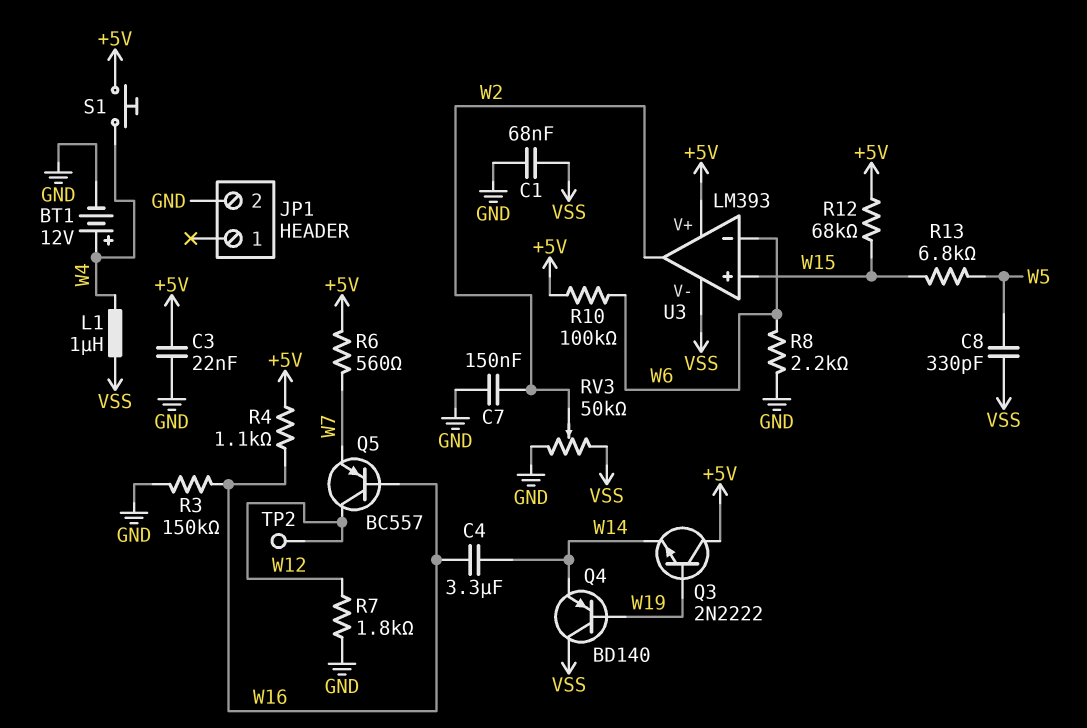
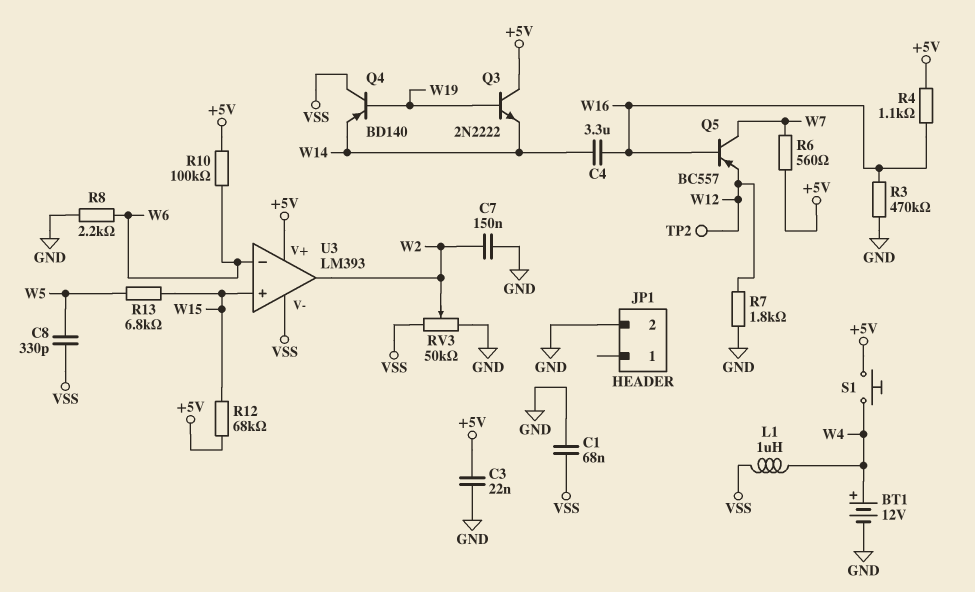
Q5: PNP BC557 (B W16, C W12, E W7) -> PNP BC557 (B W16, C W7, E W12)
R3: 150k (GND, W16) -> 470k (GND, W16)

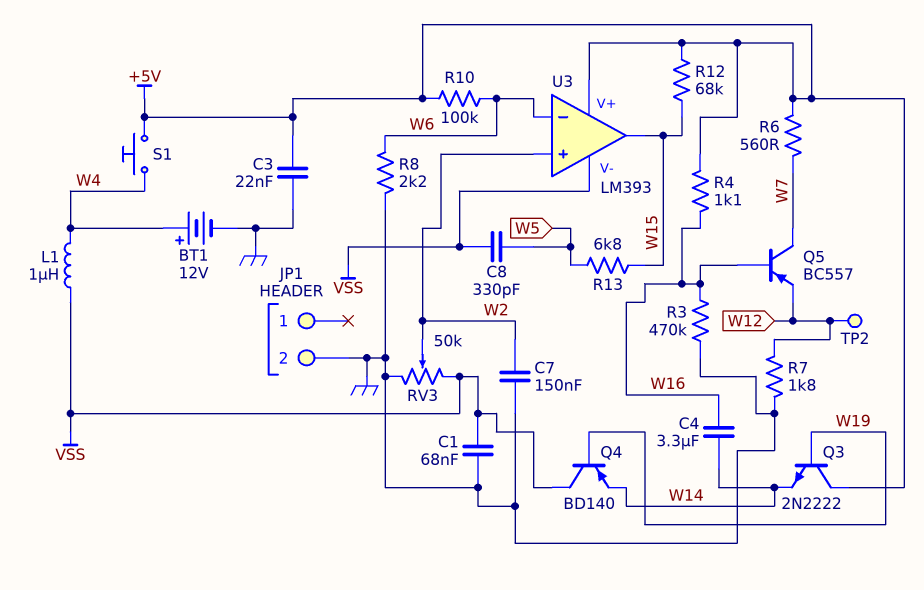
U3 pin in+: W15 -> W2
U3 pin out: W2 -> W15

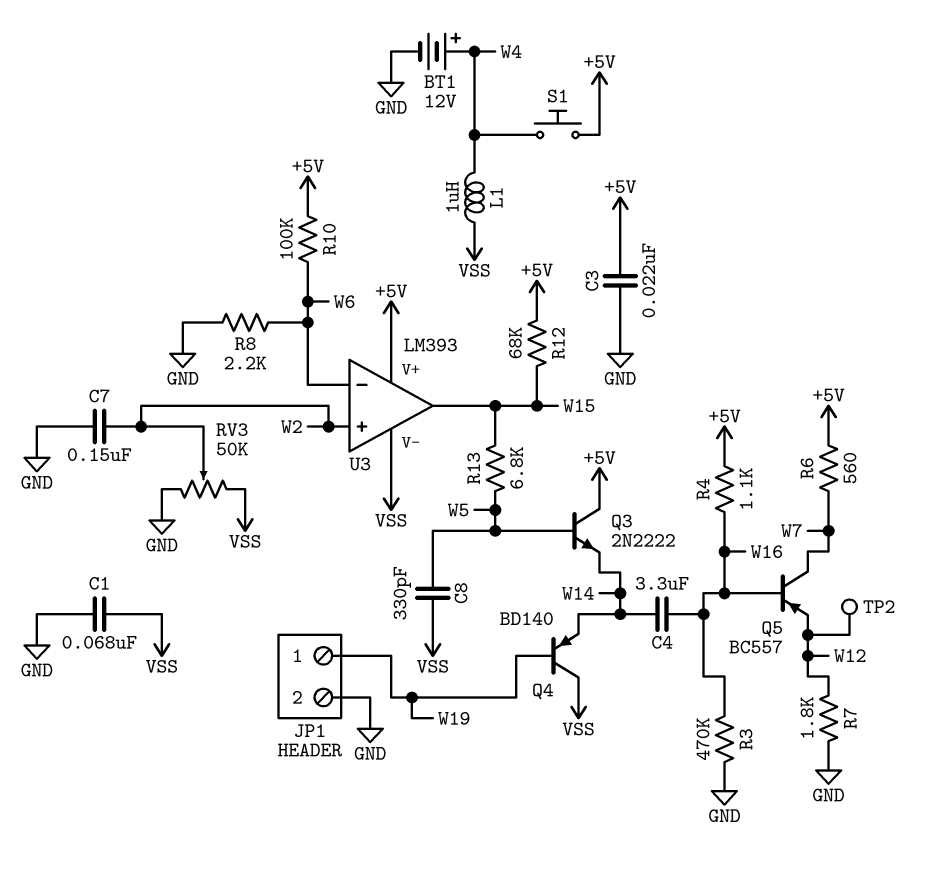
JP1 pin 1: none -> W19
Q3: NPN 2N2222 (B W19, C +5V, E W14) -> NPN 2N2222 (B W5, C +5V, E W14)

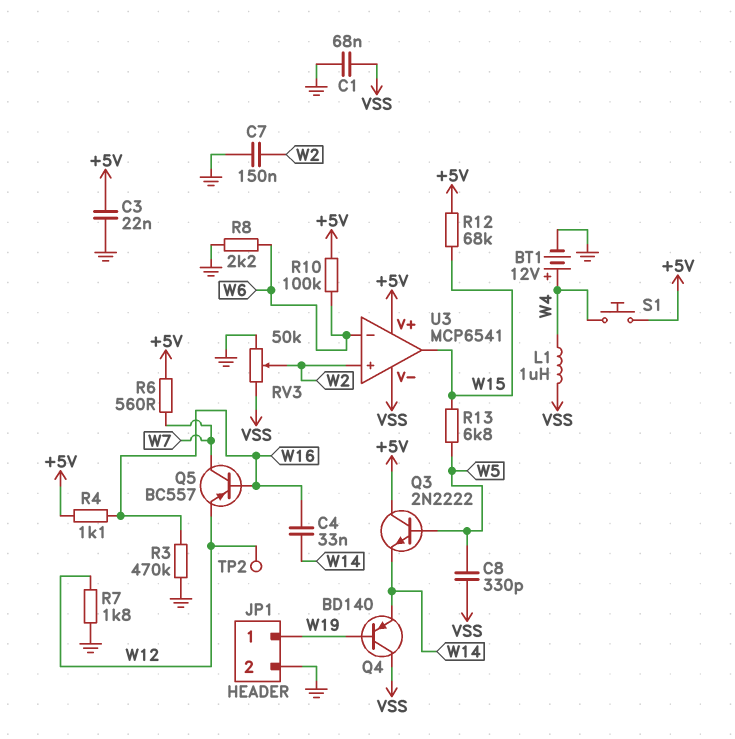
C4: 3.3uF (W14, W16) -> 33nF (W14, W16)
U3: LM393 -> MCP6541

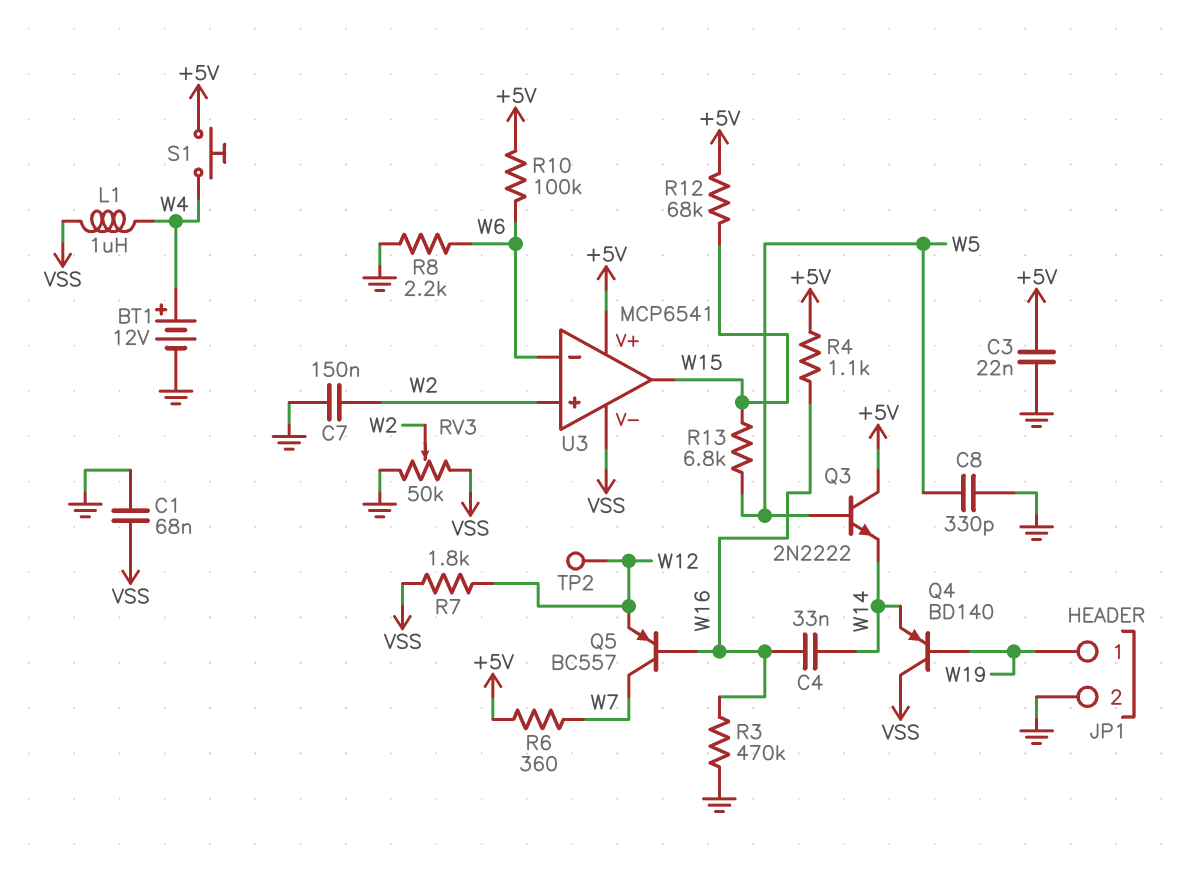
C8: 330pF (VSS, W5) -> 330pF (GND, W5)
R6: 560 (+5V, W7) -> 360 (+5V, W7)
R7: 1.8k (GND, W12) -> 1.8k (VSS, W12)

